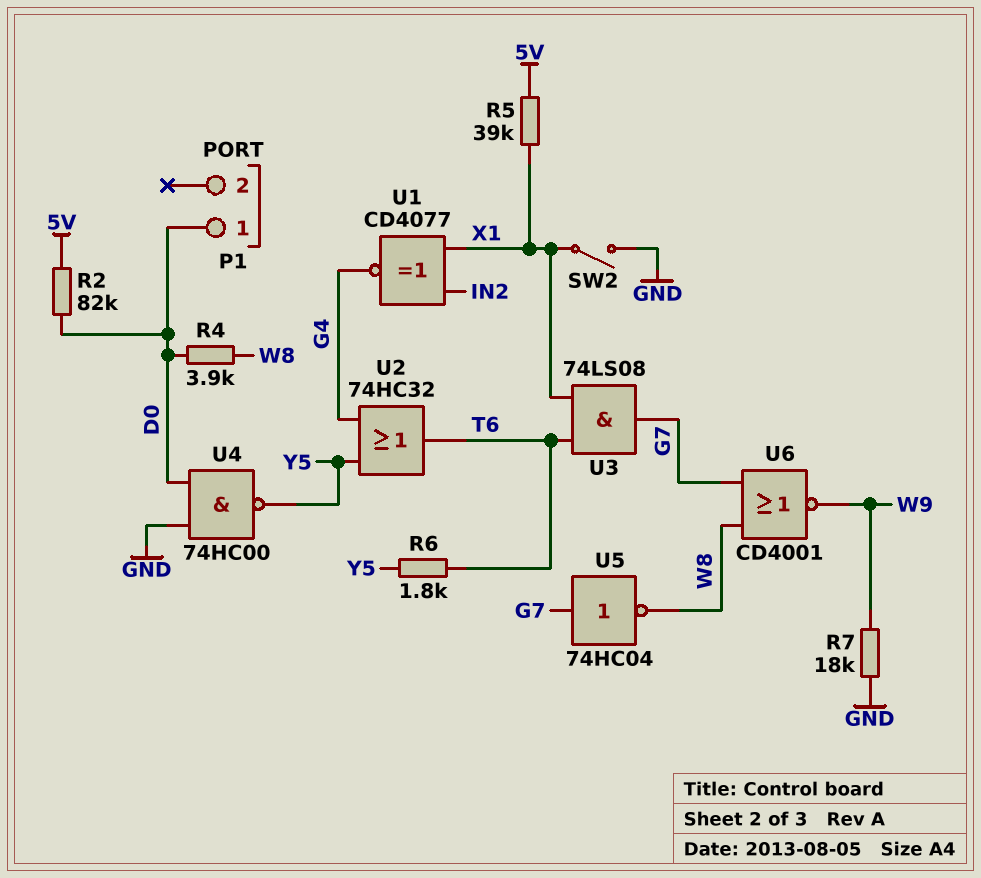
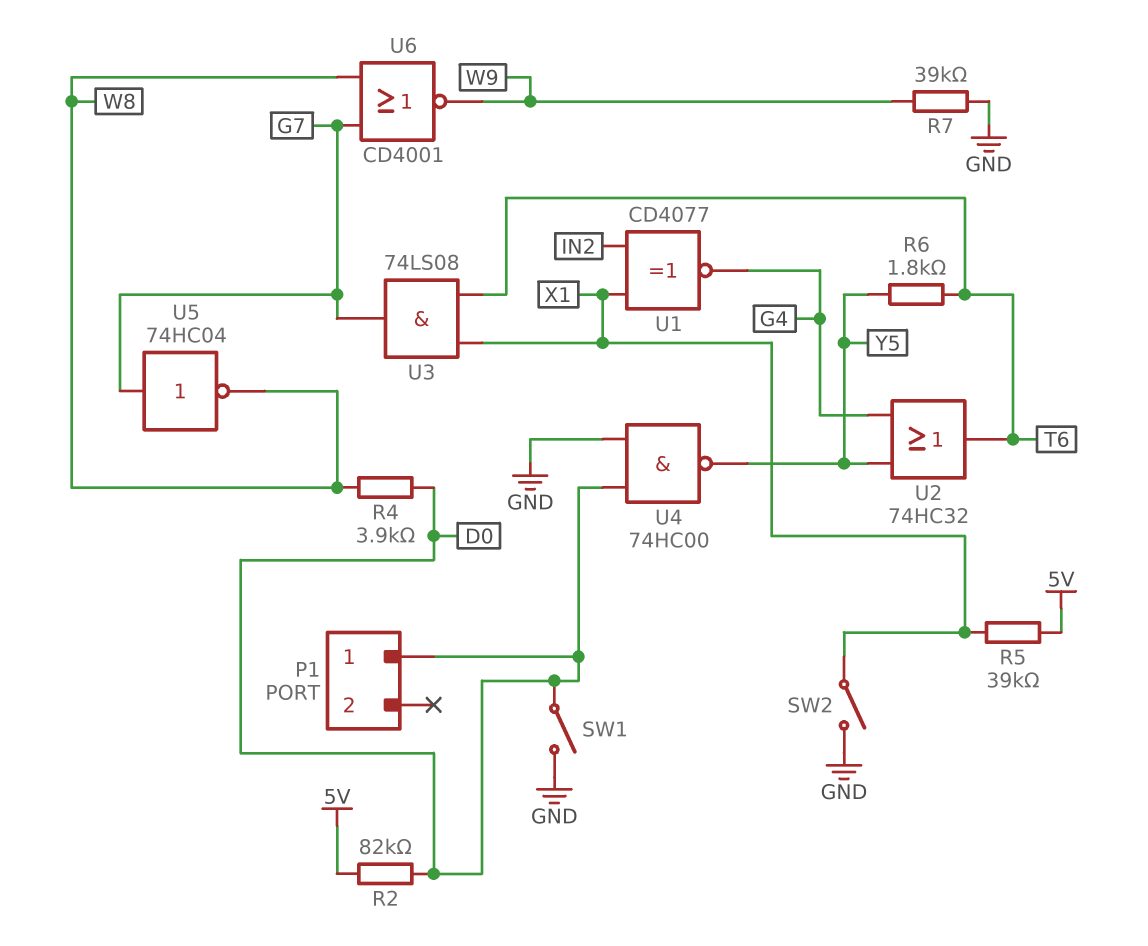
R7: 18k (GND, W9) -> 39k (GND, W9)
SW1: none -> switch (D0, GND)

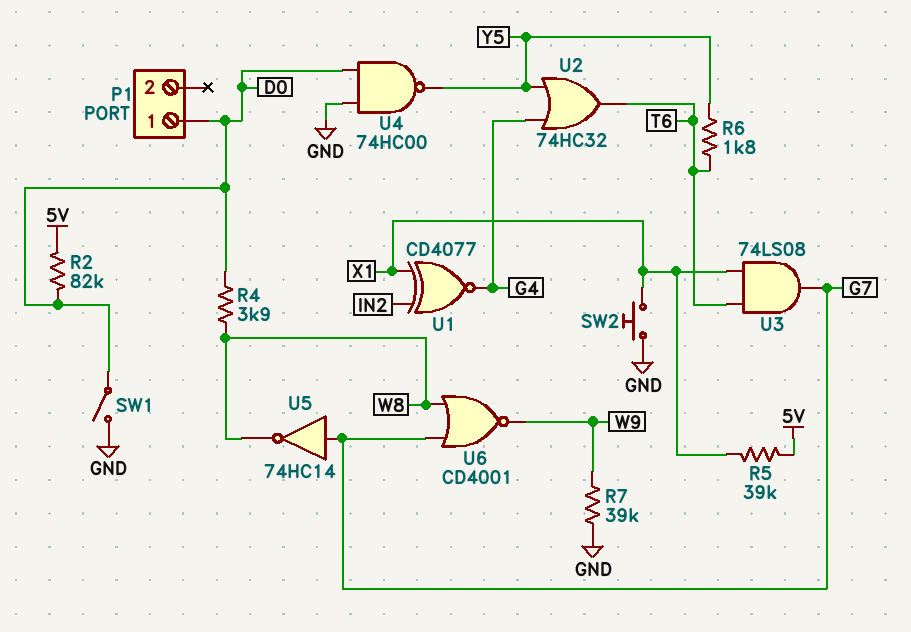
SW2: switch (GND, X1) -> button (GND, X1)
U5: NOT 74HC04 (in G7, out W8) -> NOT 74HC14 (in G7, out W8)

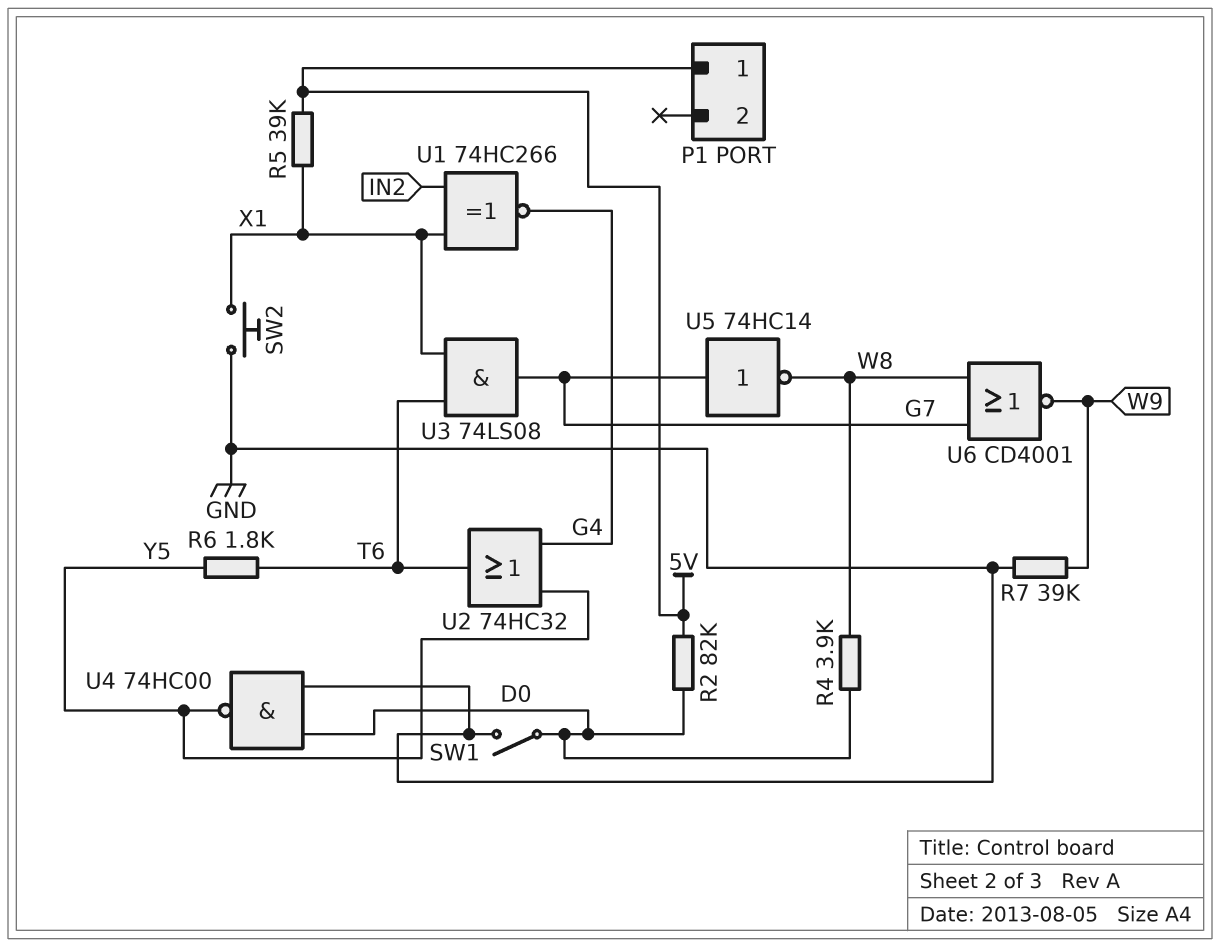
P1 pin 1: D0 -> 5V
U1: XNOR CD4077 (in IN2, in X1, out G4) -> XNOR 74HC266 (in IN2, in X1, out G4)

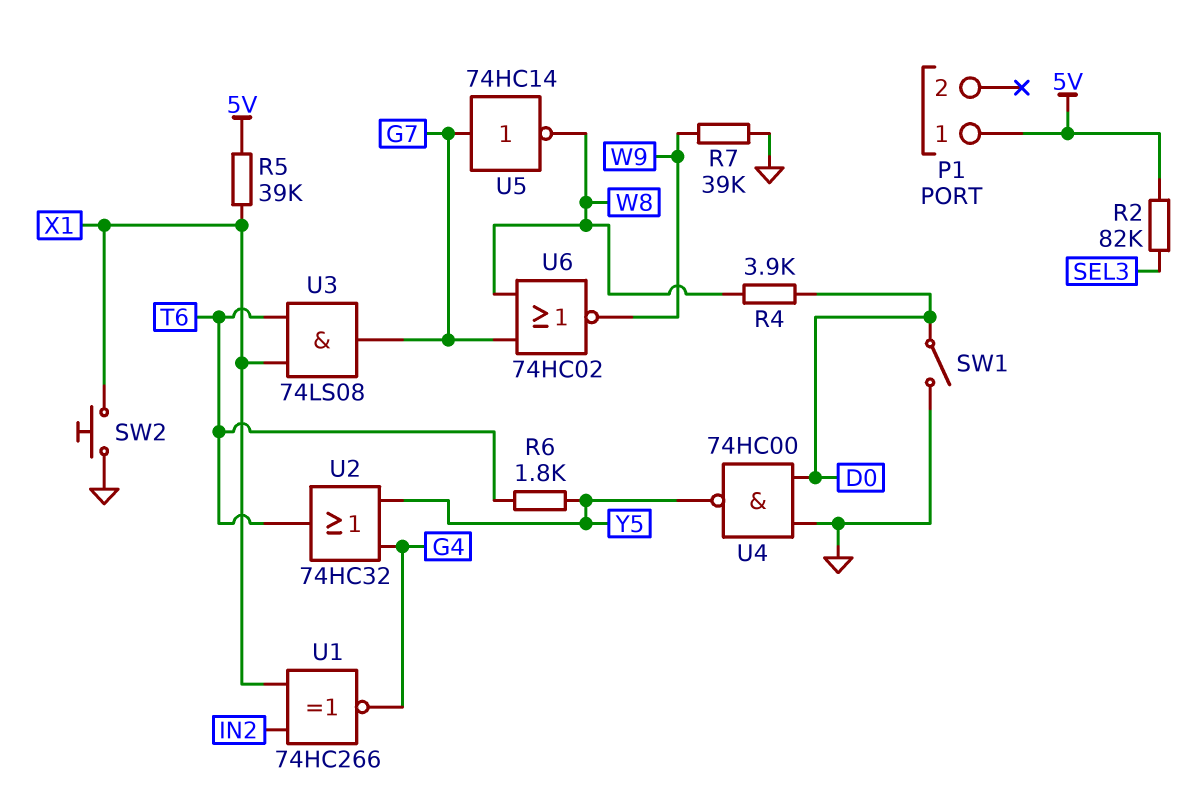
R2: 82k (5V, D0) -> 82k (5V, SEL3)
U6: NOR CD4001 (in G7, in W8, out W9) -> NOR 74HC02 (in G7, in W8, out W9)

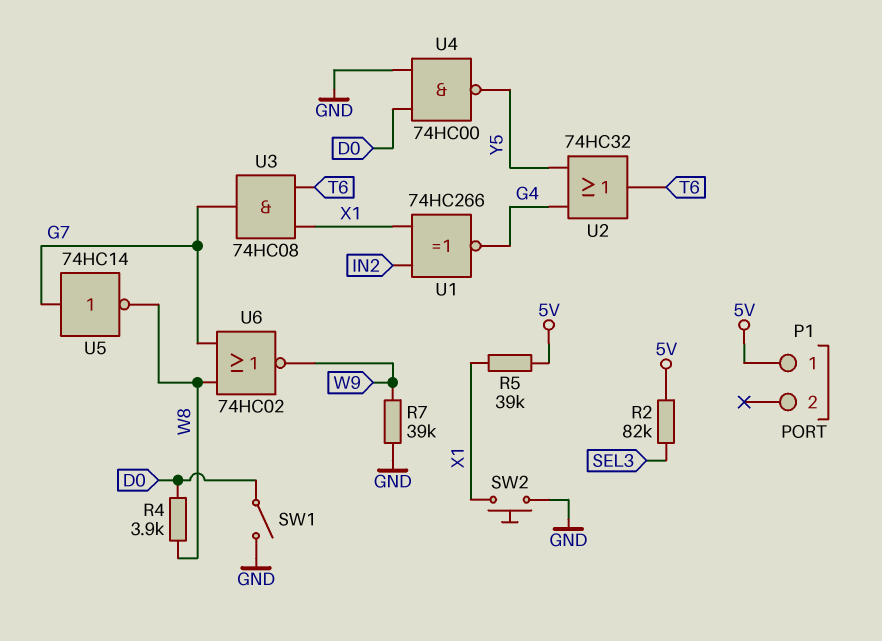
R6: 1.8k (T6, Y5) -> none
U3: AND 74LS08 (in T6, in X1, out G7) -> AND 74HC08 (in T6, in X1, out G7)

